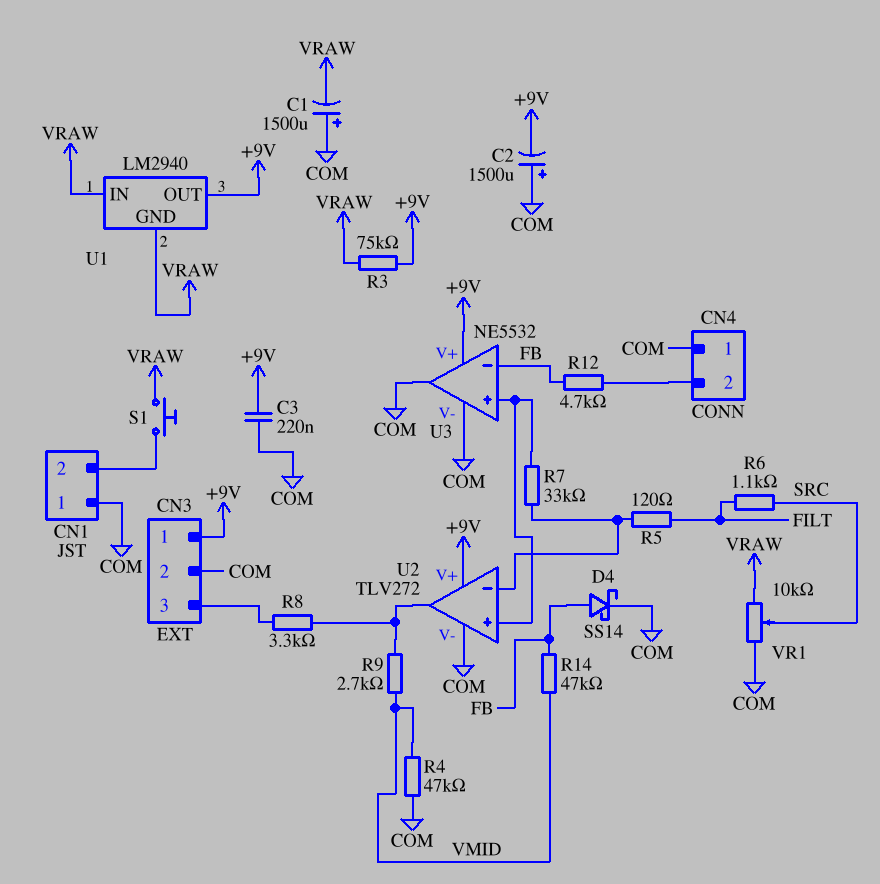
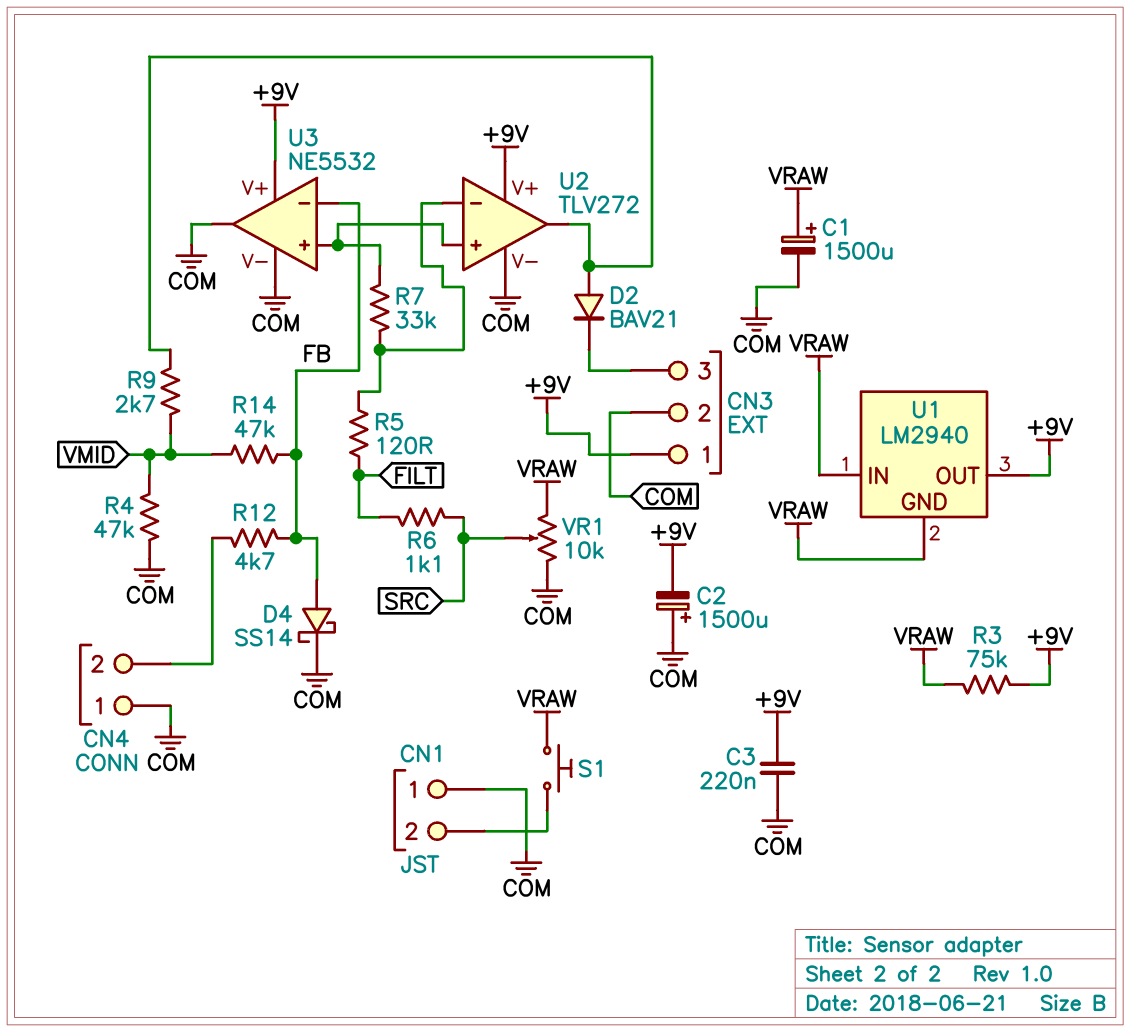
C1: 1500uF (plus COM, minus VRAW) -> 1500uF (plus VRAW, minus COM)
D2: none -> diode BAV21 (A U2/out, K CN3/3)
R8: 3.3k (CN3/3, U2/out) -> none

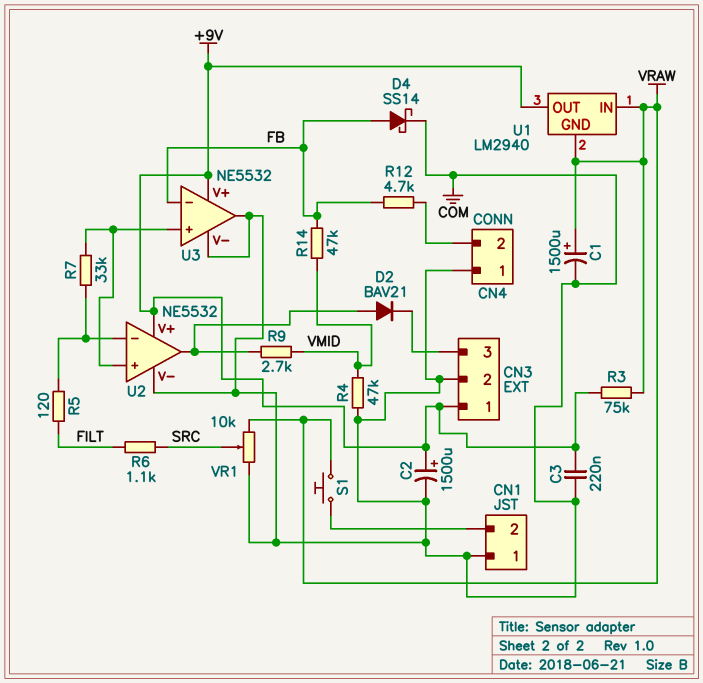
C2: 1500uF (plus COM, minus +9V) -> 1500uF (plus +9V, minus COM)
U2: TLV272 -> NE5532

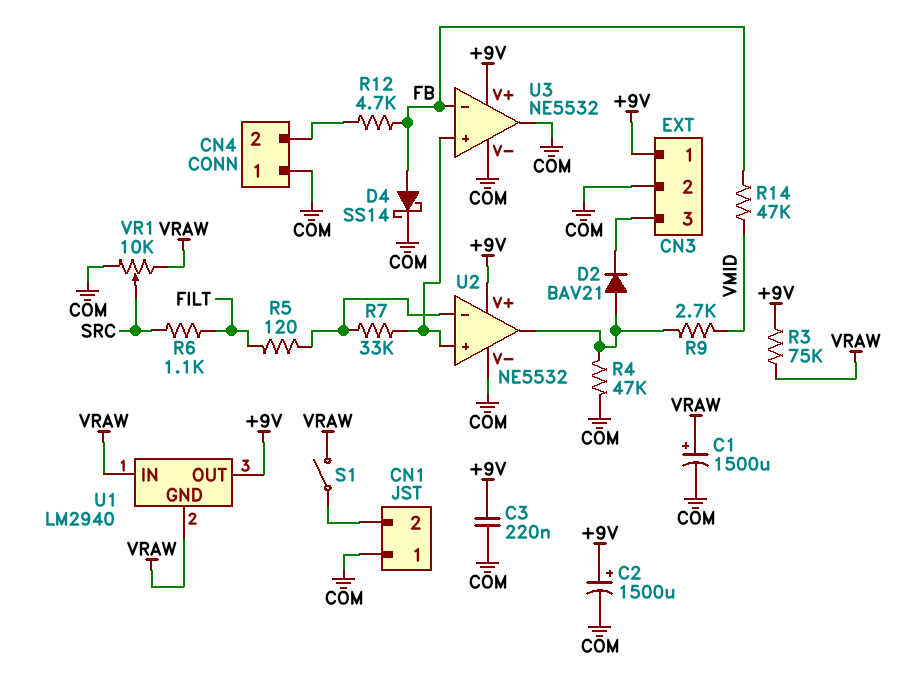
R4: 47k (COM, VMID) -> 47k (COM, U2/out)
S1: button (CN1/2, VRAW) -> switch (CN1/2, VRAW)

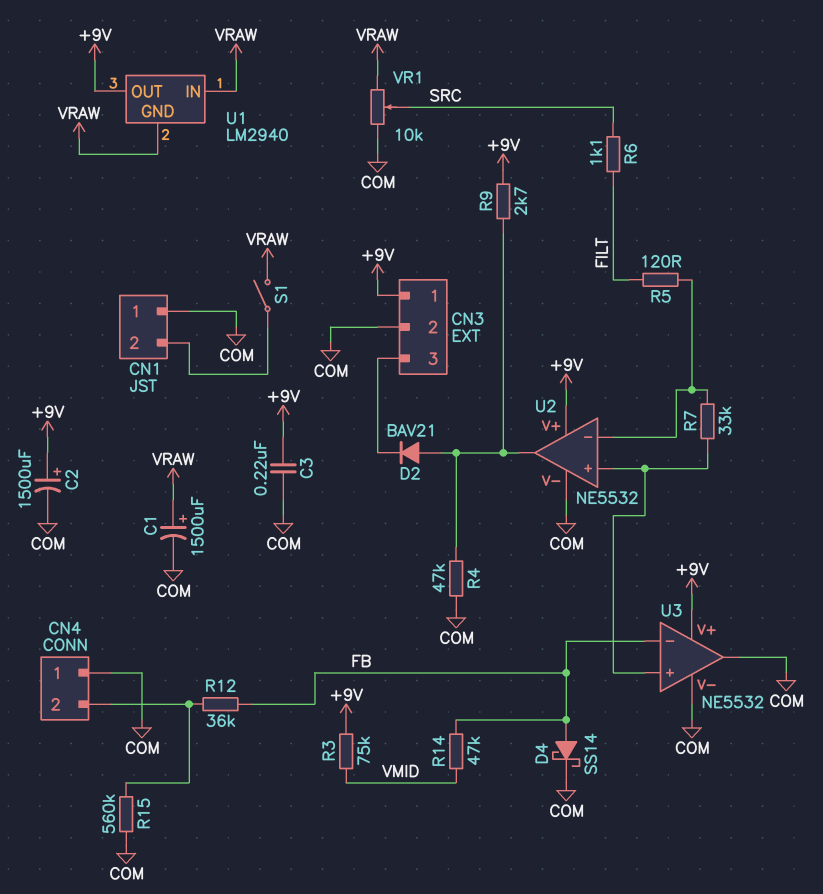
R3: 75k (+9V, VRAW) -> 75k (+9V, VMID)
R9: 2.7k (U2/out, VMID) -> 2.7k (+9V, U2/out)
R12: 4.7k (CN4/2, FB) -> 36k (CN4/2, FB)
R15: none -> 560k (CN4/2, COM)

